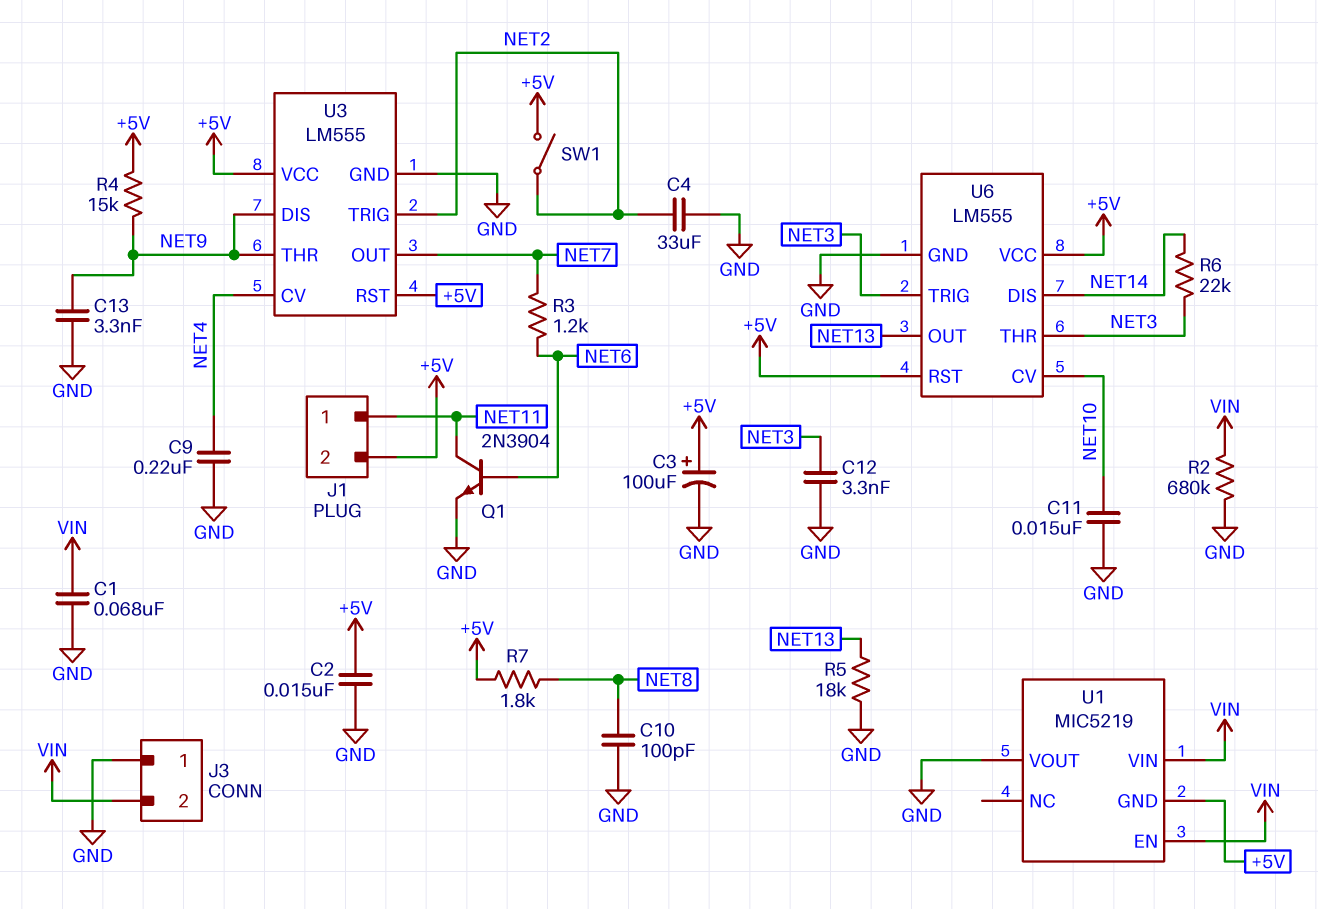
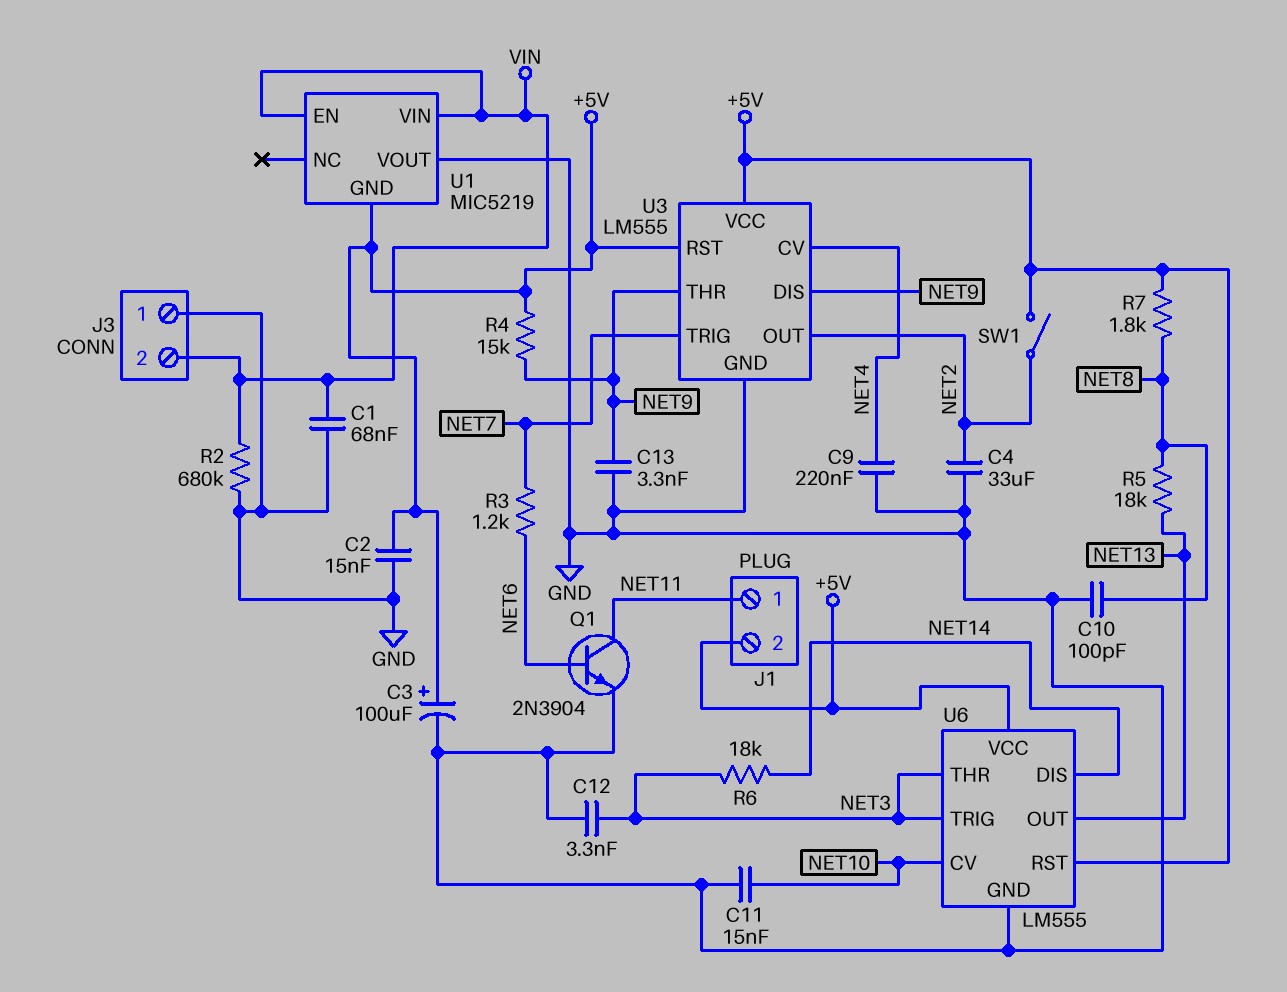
R5: 18k (GND, NET13) -> 18k (NET8, NET13)
R6: 22k (NET3, NET14) -> 18k (NET3, NET14)
U3 pin OUT: NET7 -> NET2
U3 pin TRIG: NET2 -> NET7

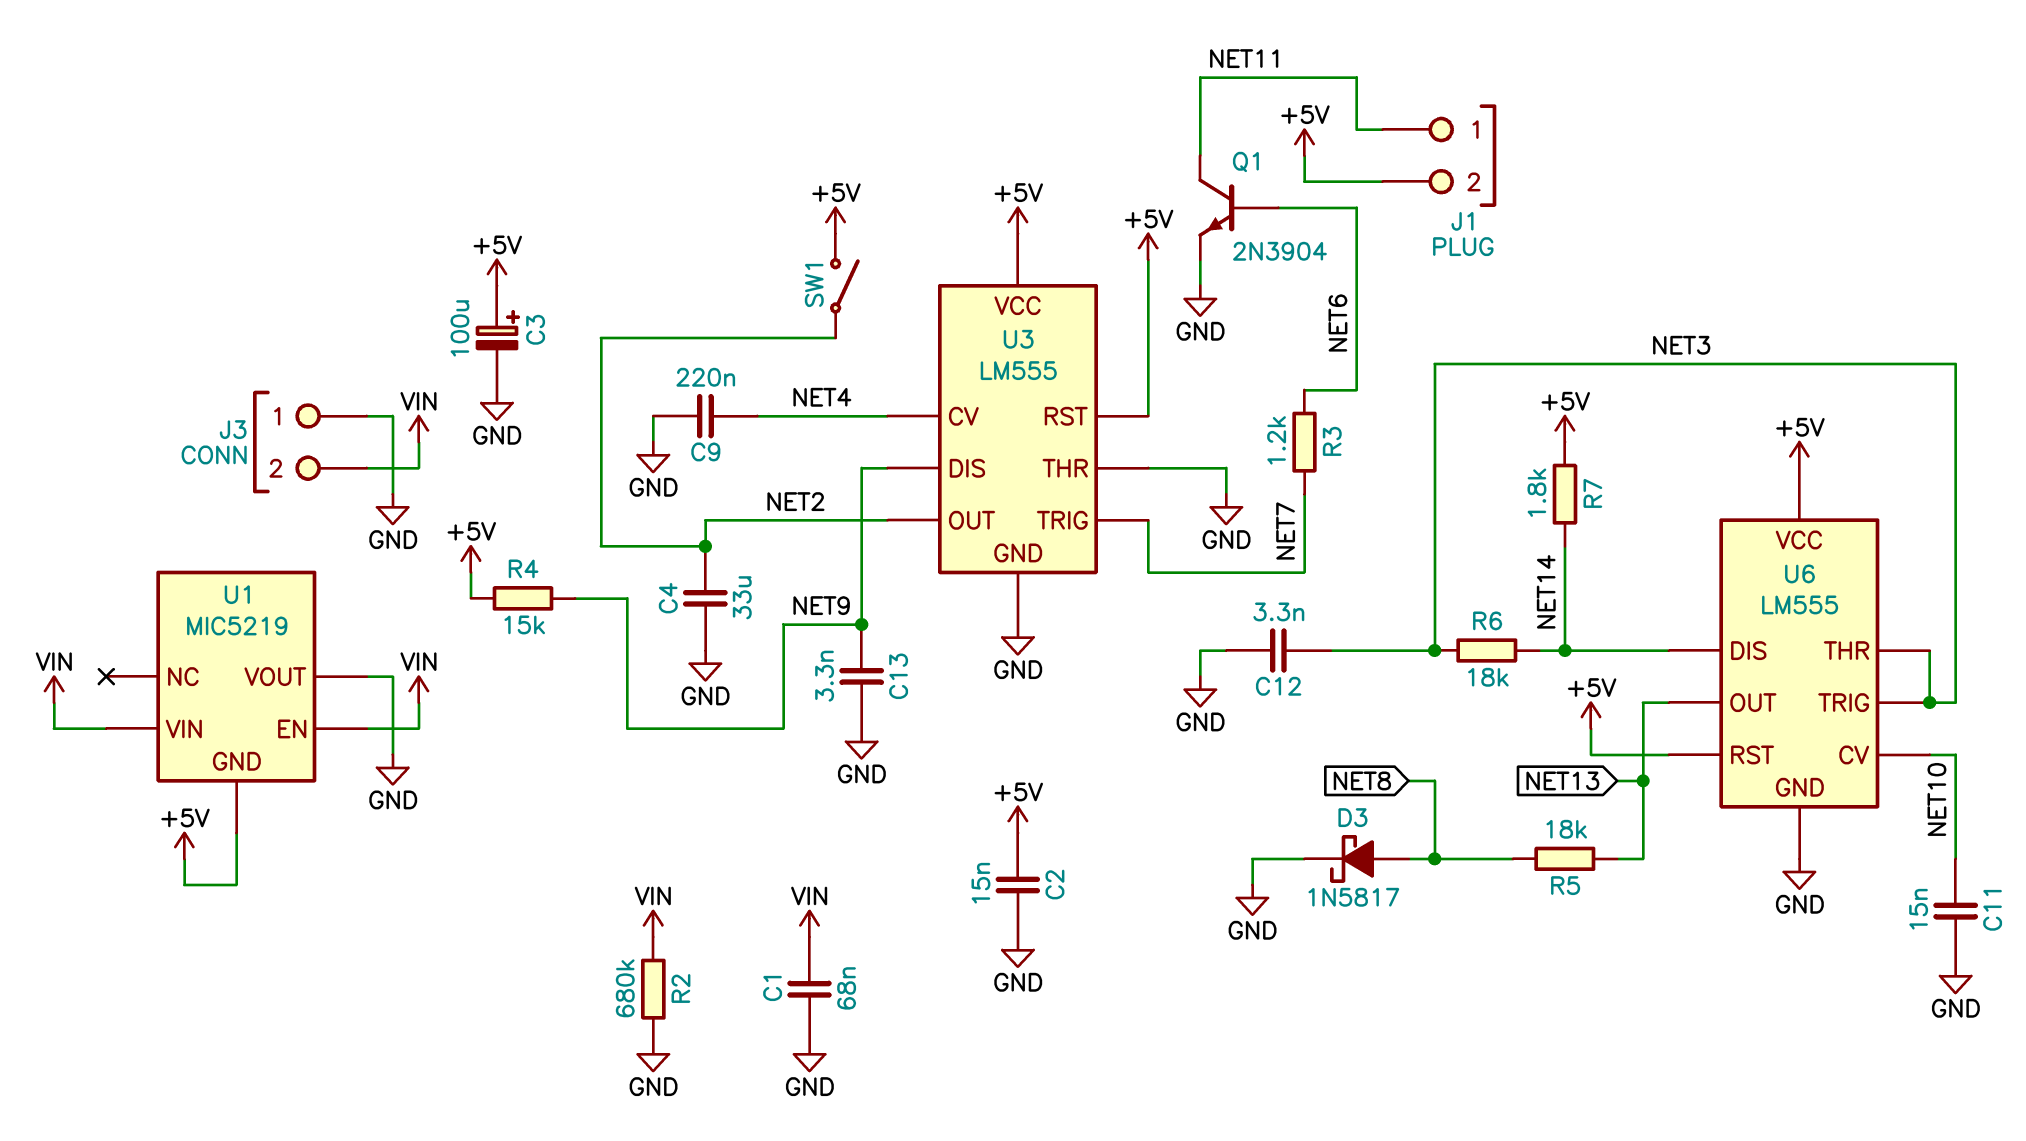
C10: 100pF (GND, NET8) -> none
D3: none -> schottky 1N5817 (A NET8, K GND)
R7: 1.8k (+5V, NET8) -> 1.8k (+5V, NET14)
U3 pin THR: NET9 -> GND

